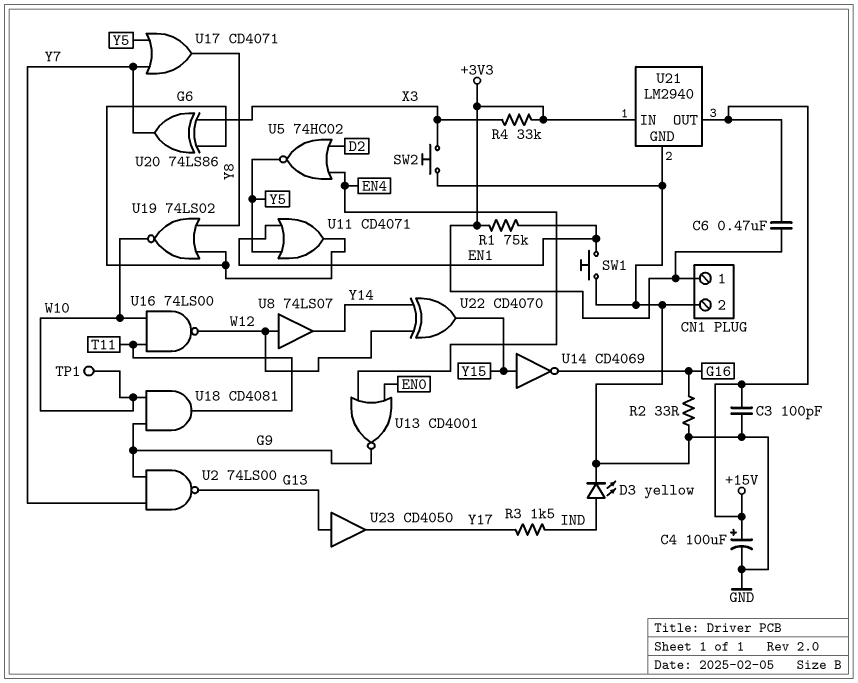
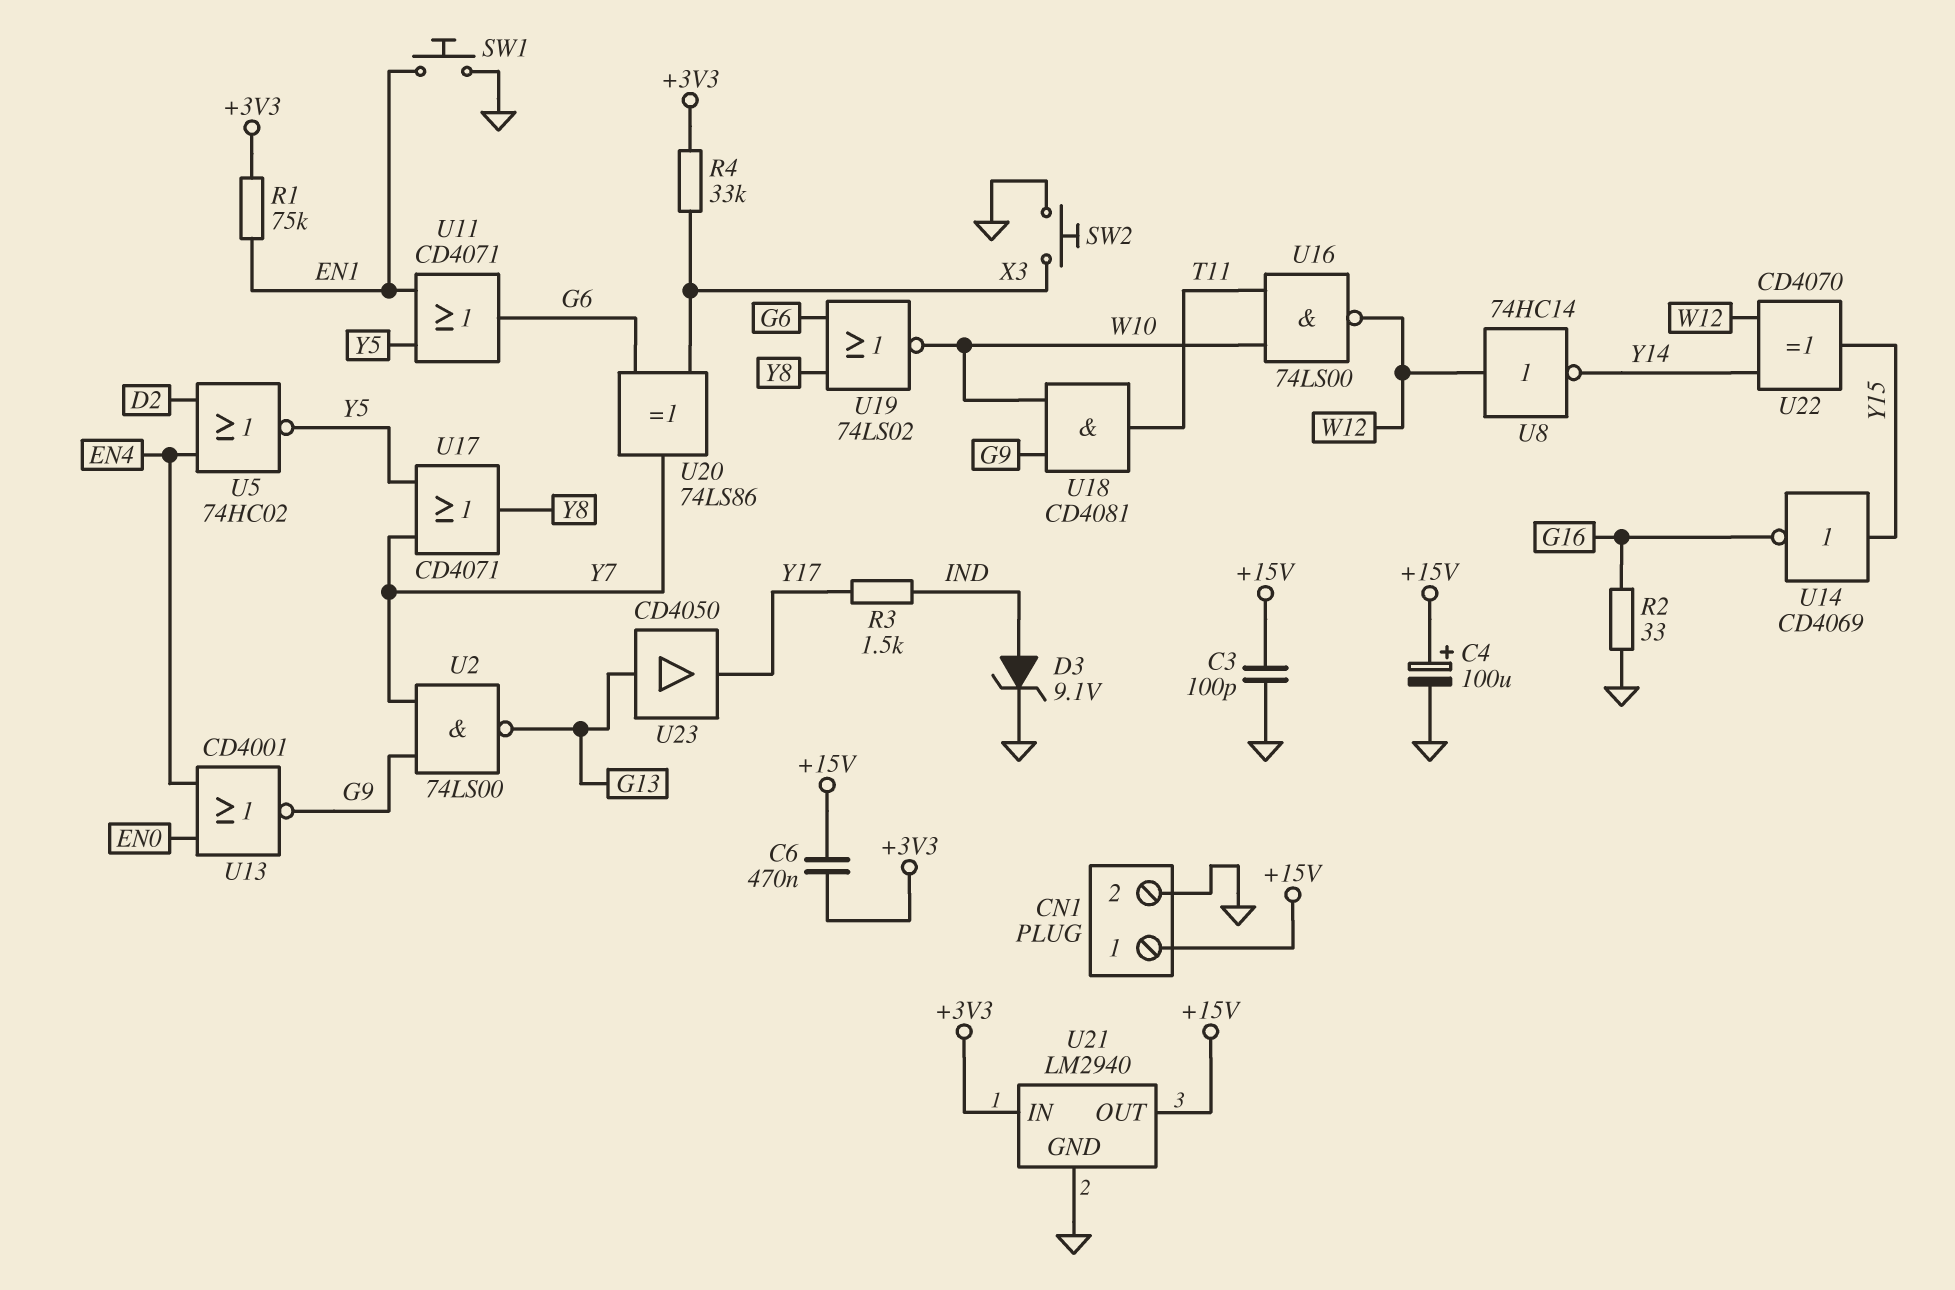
CN1 pin 1: +3V3 -> +15V
D3: LED yellow (A IND, K GND) -> zener 9.1V (A IND, K GND)
TP1: test point (W10) -> none
U8: buffer 74LS07 (in W12, out Y14) -> NOT 74HC14 (in W12, out Y14)

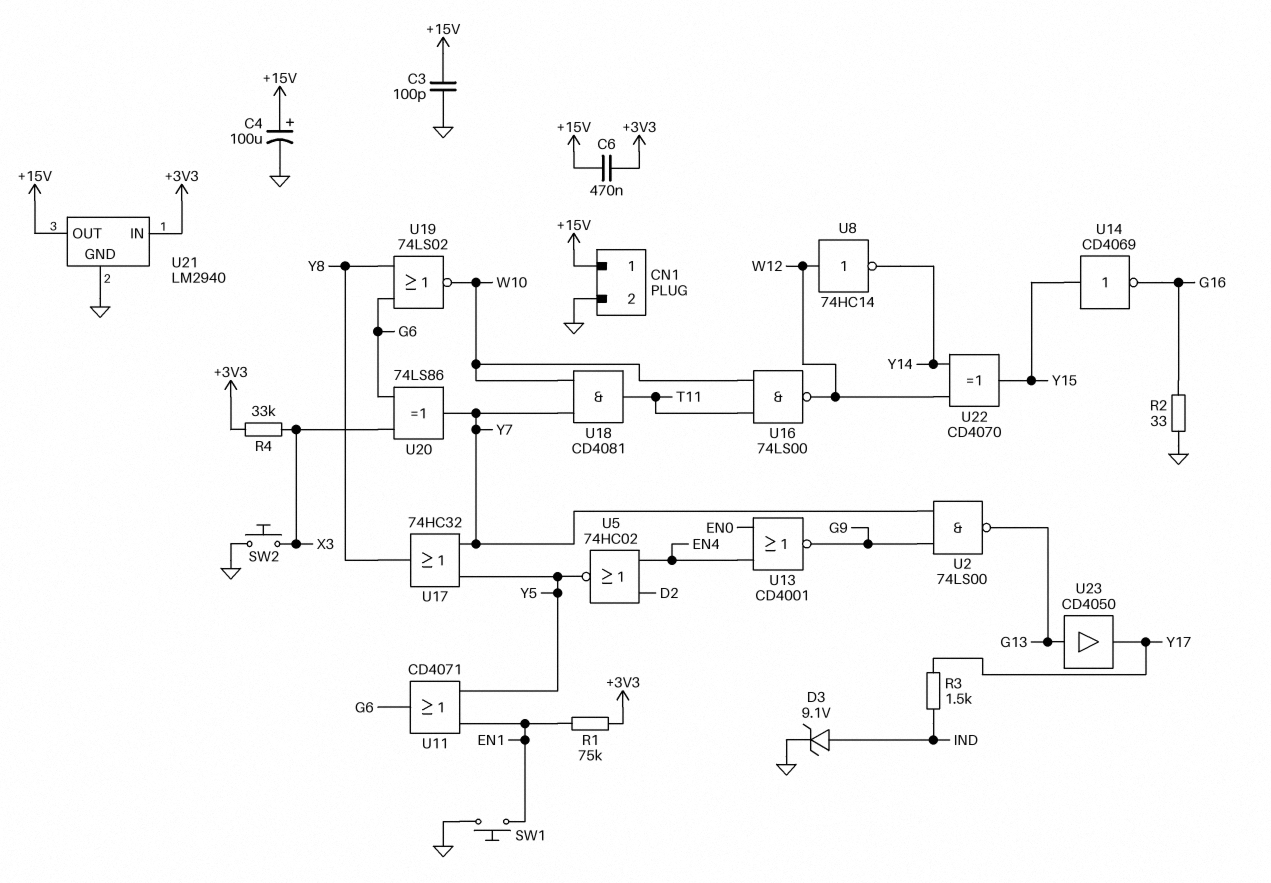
U17: OR CD4071 (in Y5, in Y7, out Y8) -> OR 74HC32 (in Y5, in Y7, out Y8)
U18: AND CD4081 (in G9, in W10, out T11) -> AND CD4081 (in W10, in Y7, out T11)

